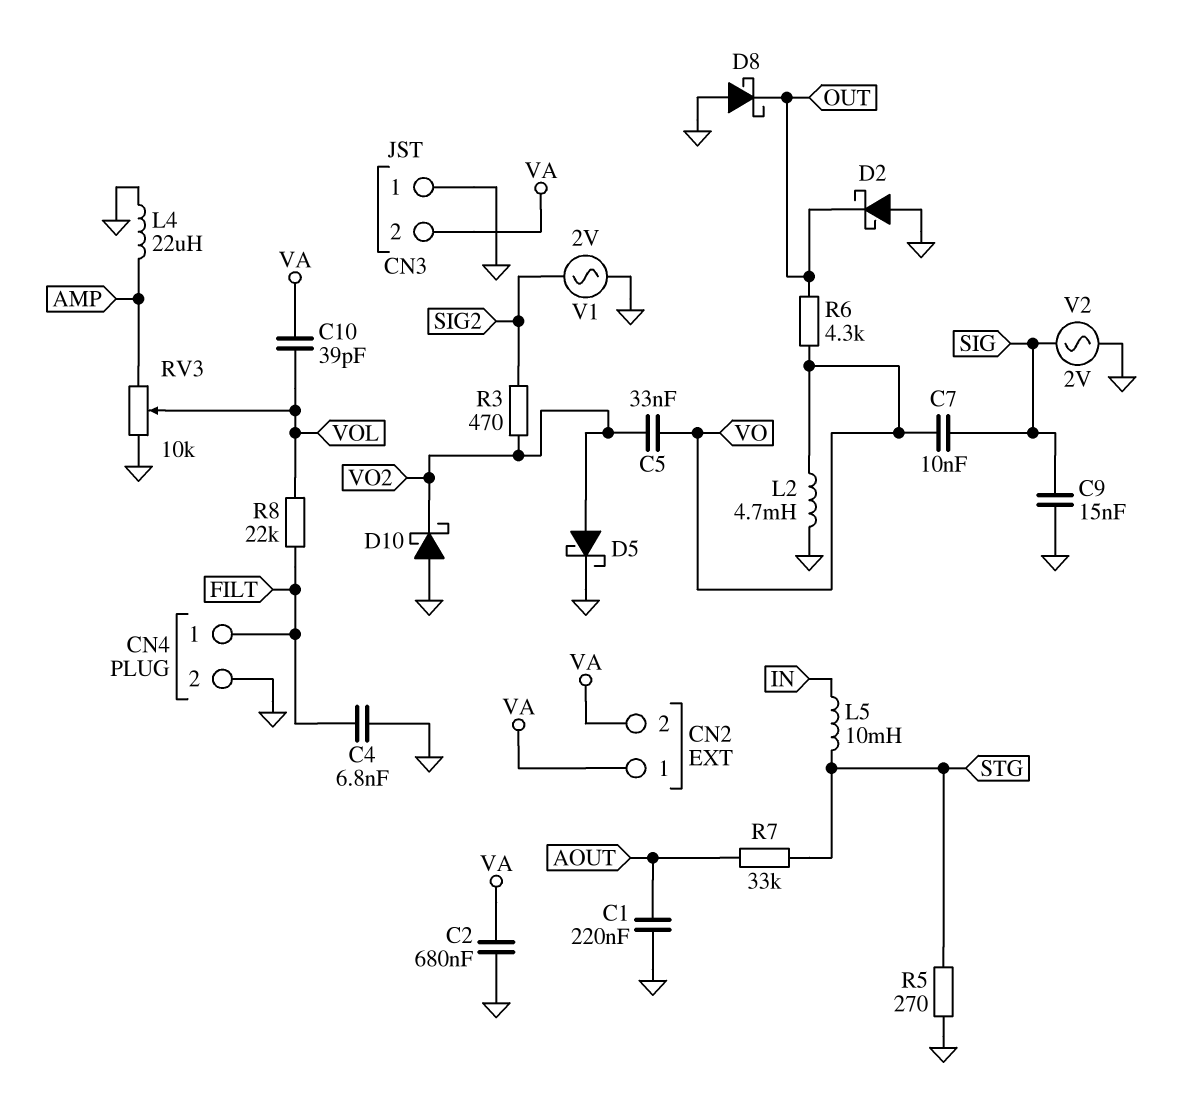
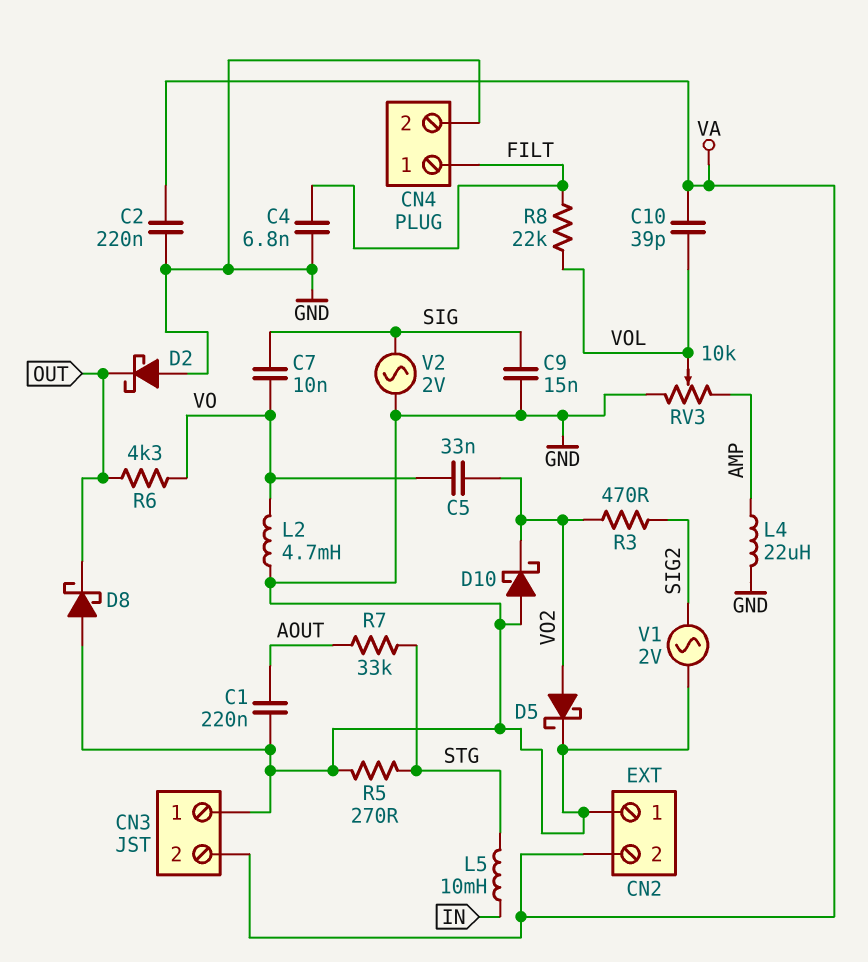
C2: 680nF (GND, VA) -> 220nF (GND, VA)
CN2 pin 1: VA -> GND

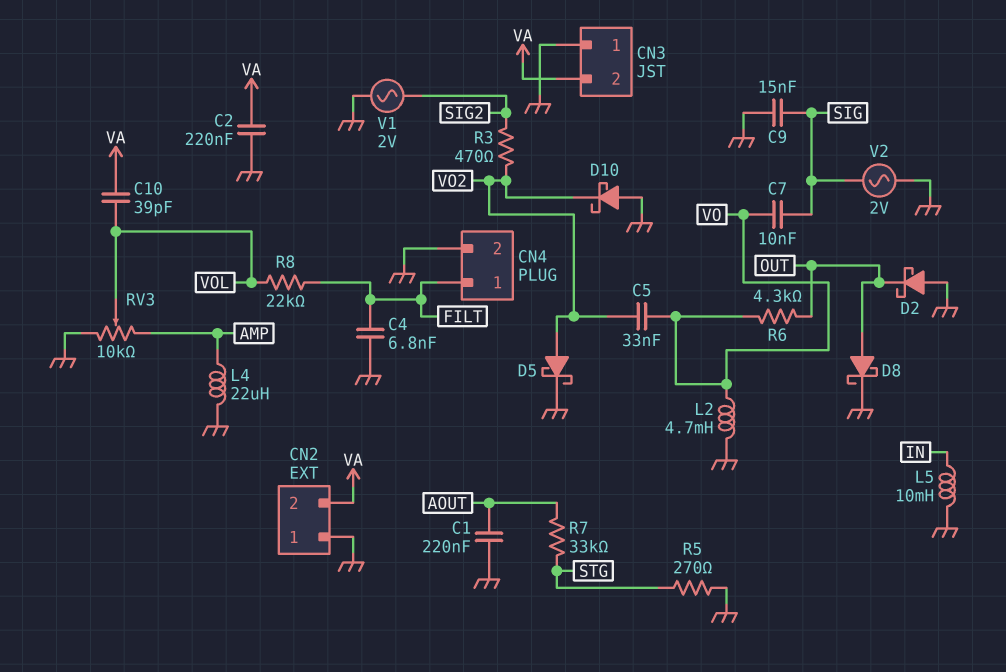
D8: schottky (A GND, K OUT) -> schottky (A OUT, K GND)
L5: 10mH (IN, STG) -> 10mH (GND, IN)

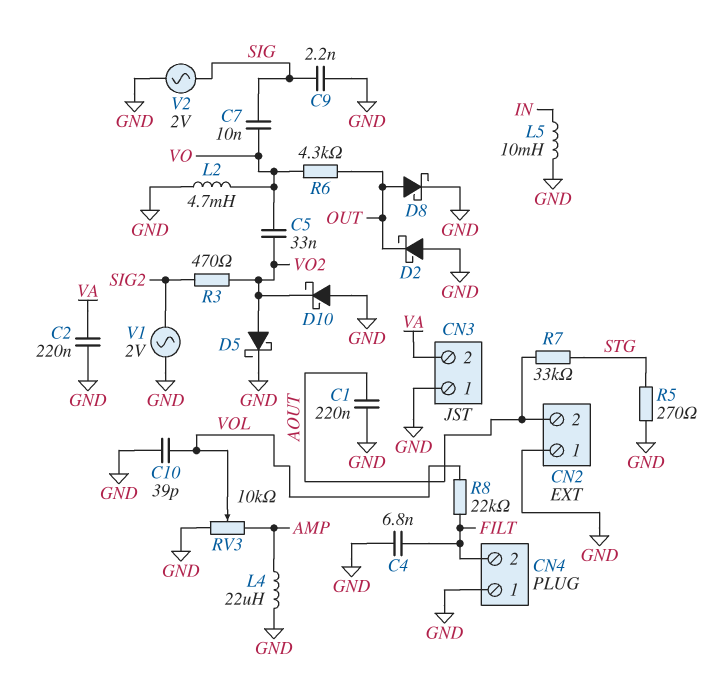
C9: 15nF (GND, SIG) -> 2.2nF (GND, SIG)
C10: 39pF (VA, VOL) -> 39pF (GND, VOL)
CN2 pin 2: VA -> AOUT
CN4 pin 1: FILT -> GND
CN4 pin 2: GND -> FILT

